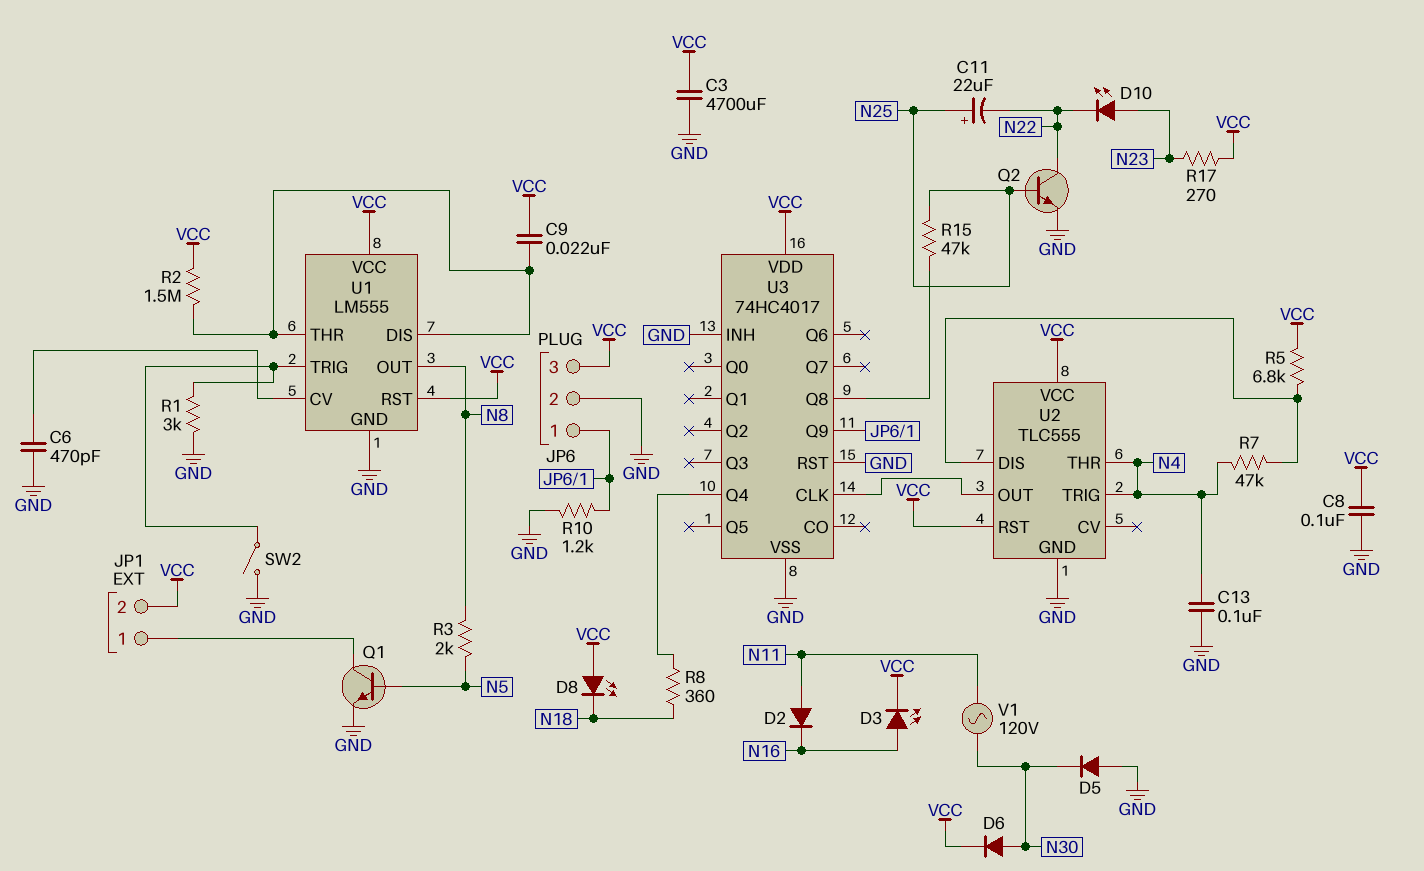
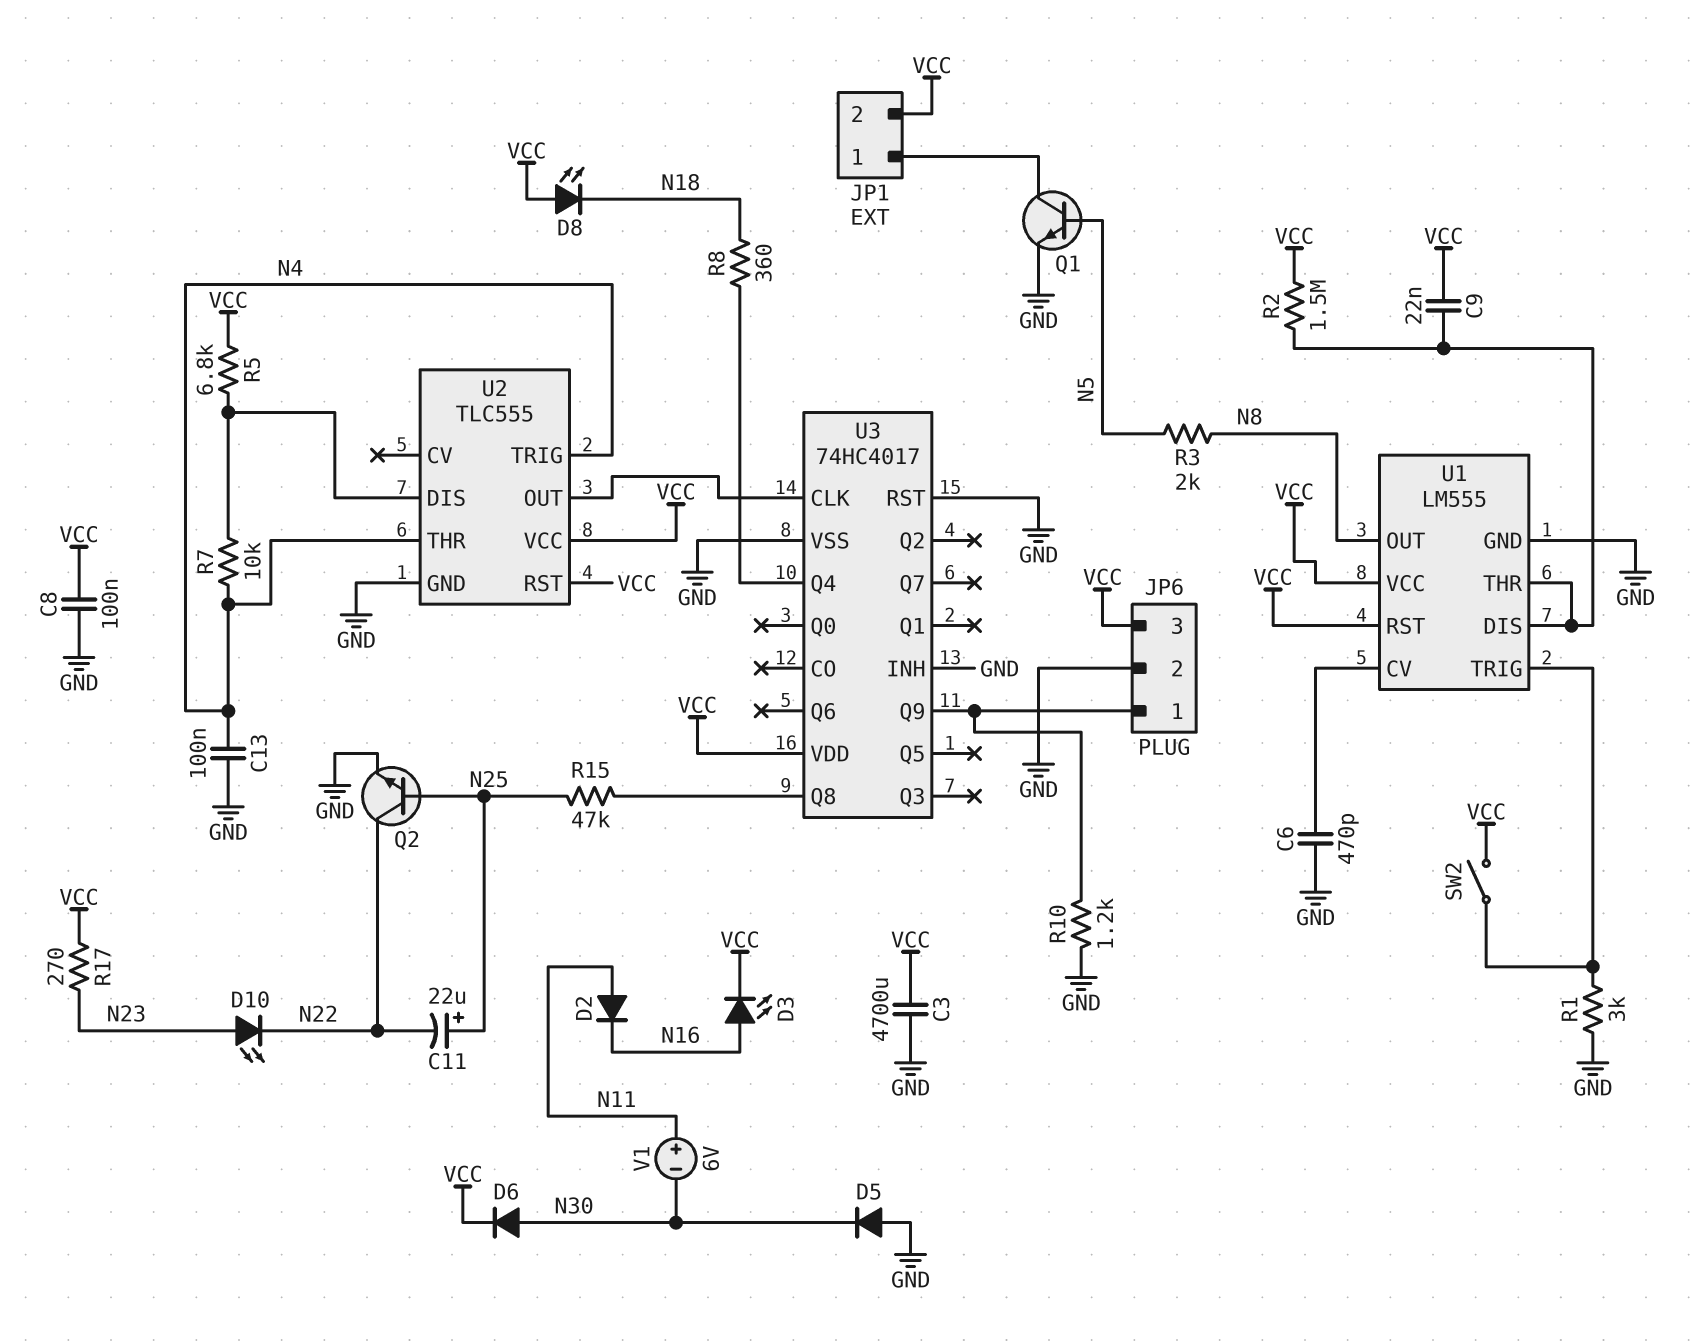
R7: 47k (N4, U2/DIS) -> 10k (N4, U2/DIS)
SW2: switch (GND, U1/TRIG) -> switch (U1/TRIG, VCC)
V1: AC 120V (N11, N30) -> 6V (plus N11, minus N30)

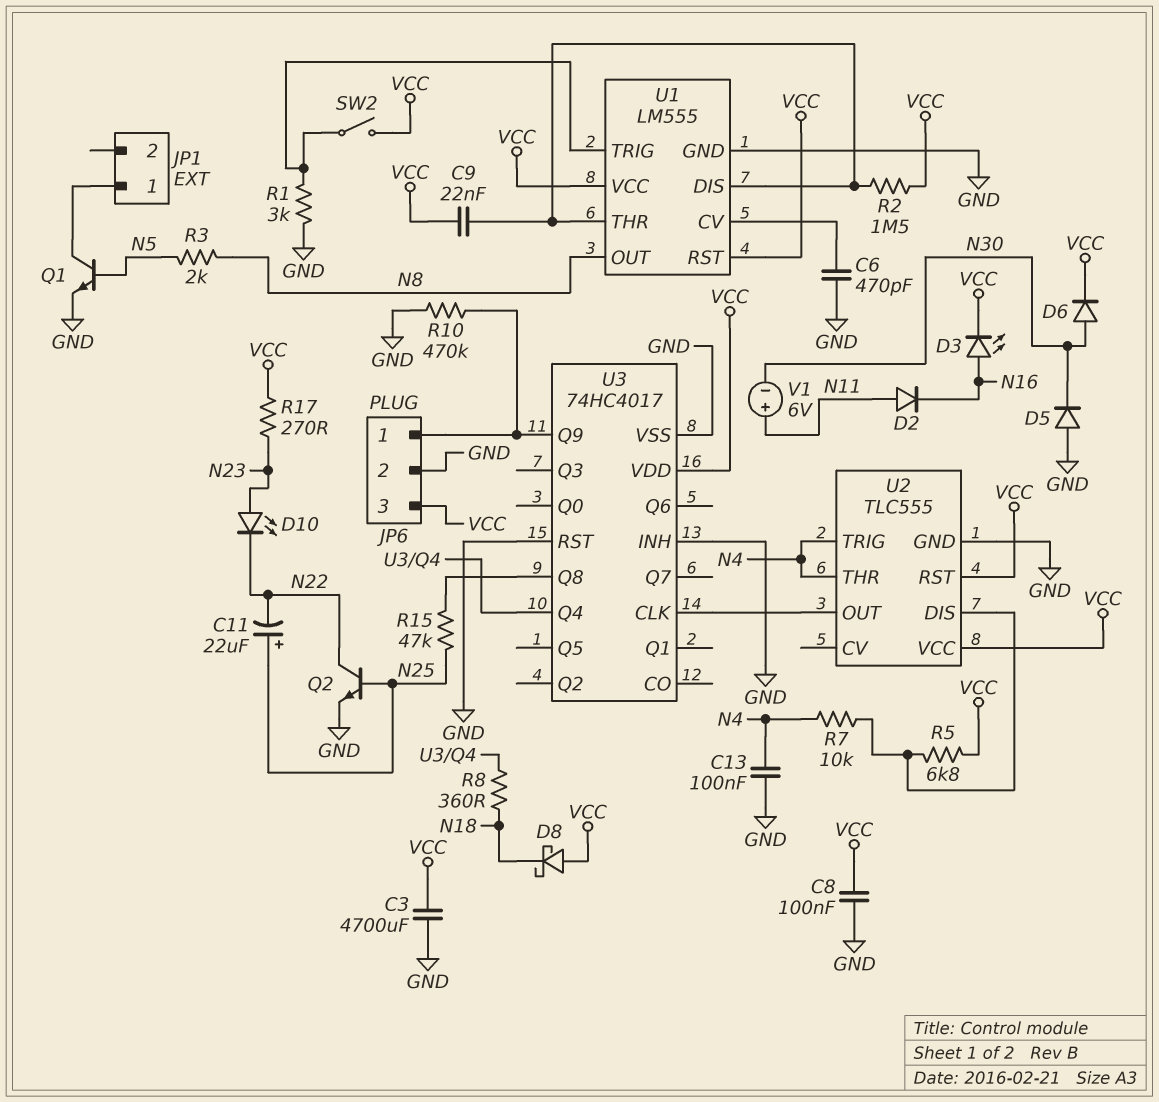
D8: LED (A VCC, K N18) -> schottky (A VCC, K N18)
JP1 pin 2: VCC -> none
R10: 1.2k (GND, JP6/1) -> 470k (GND, JP6/1)

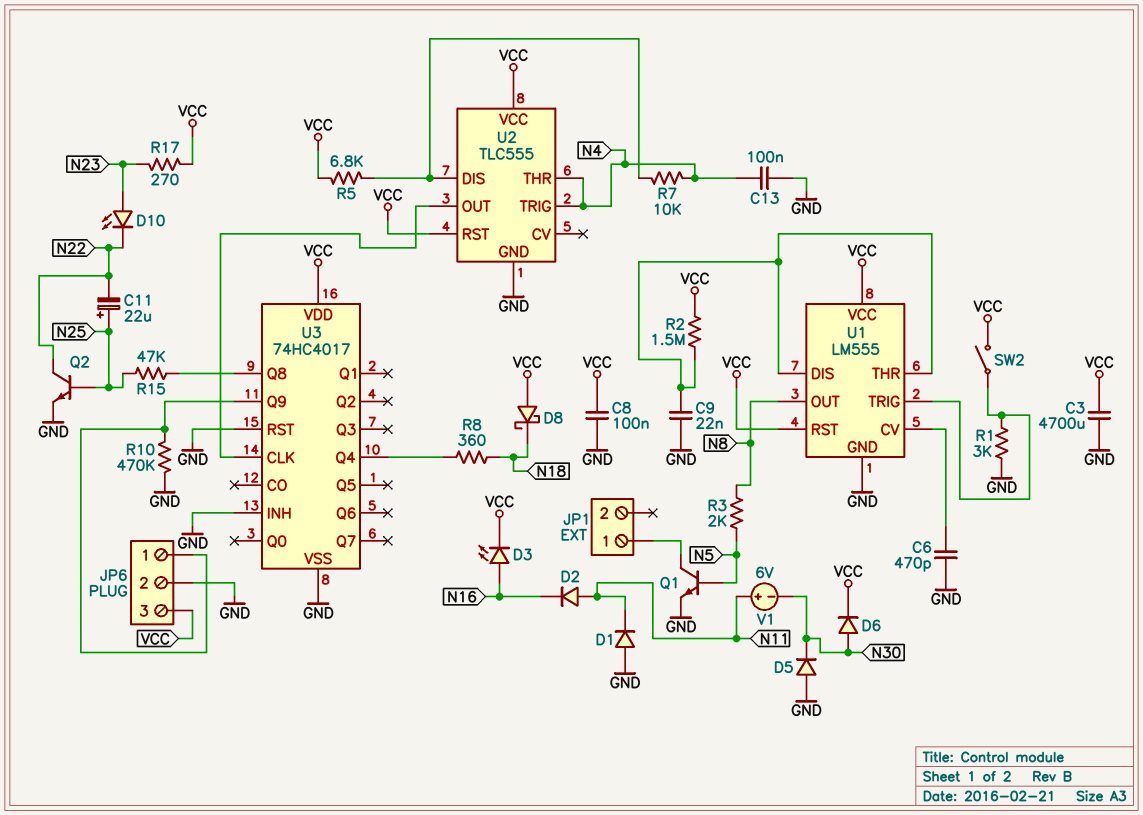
C9: 22nF (U1/DIS, VCC) -> 22nF (GND, U1/DIS)
D1: none -> diode (A GND, K N11)

